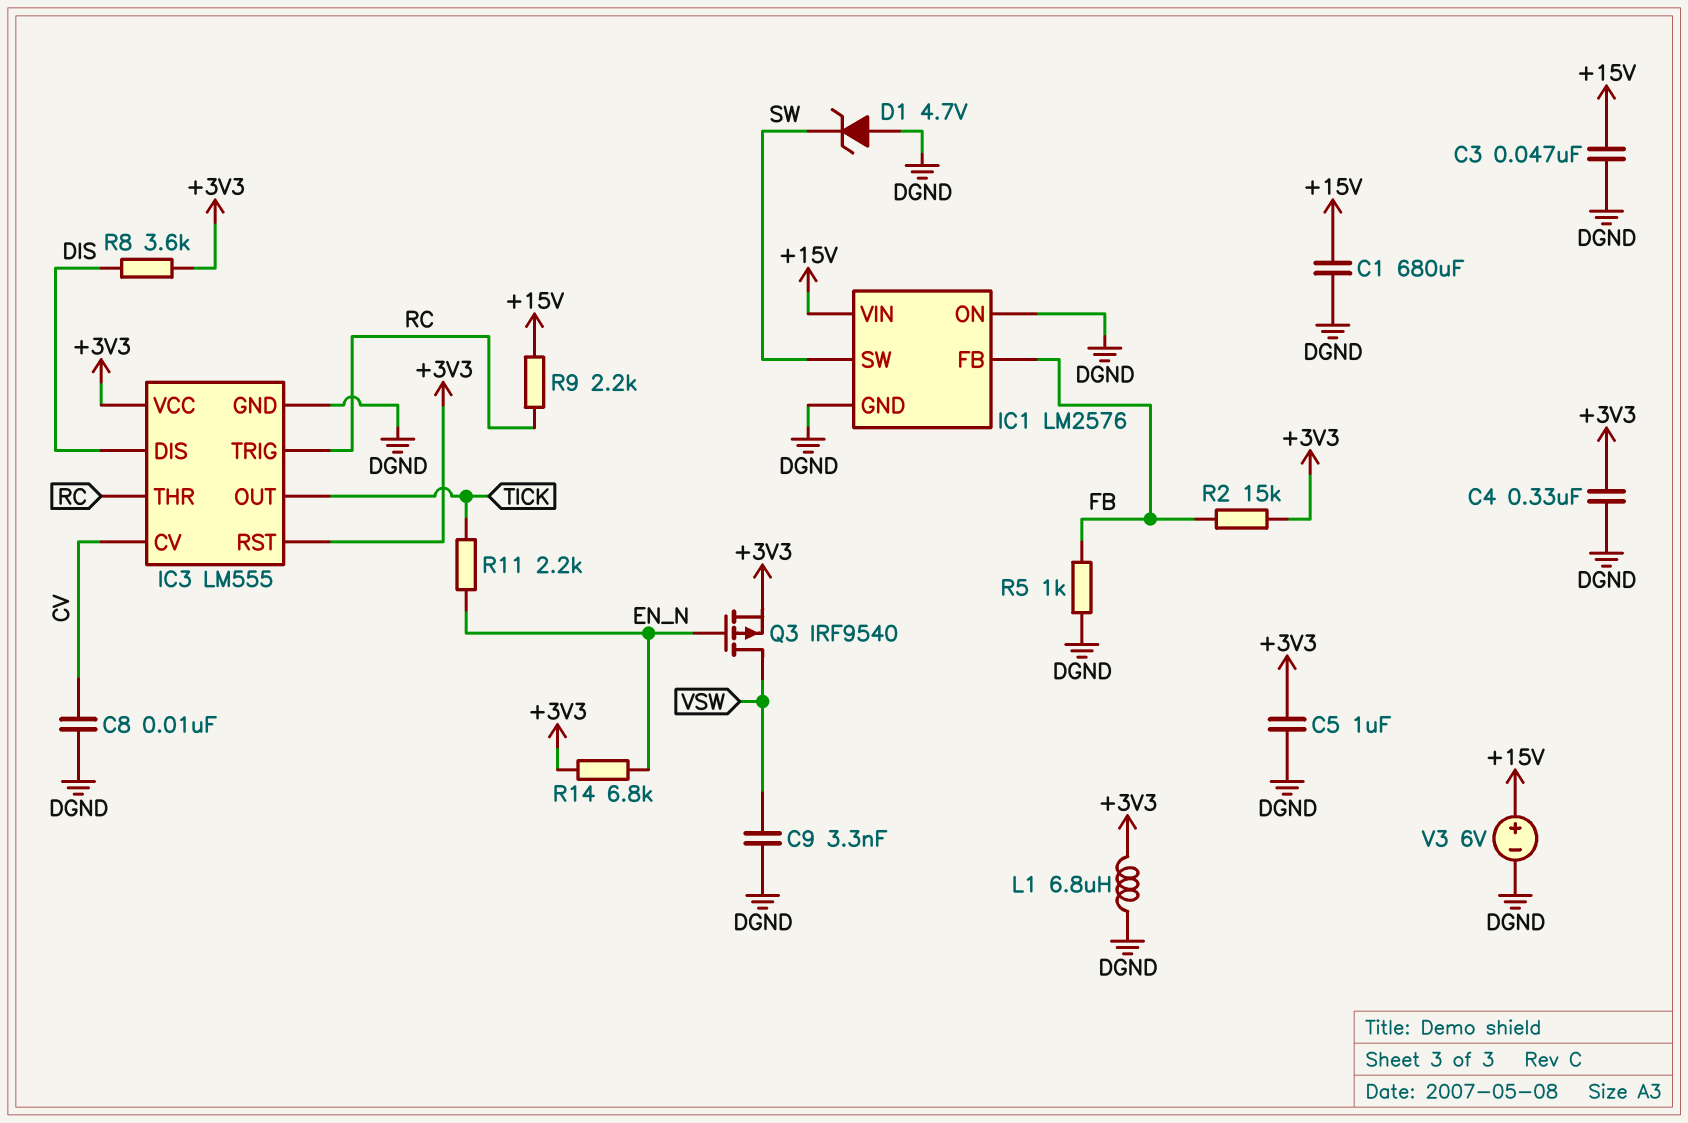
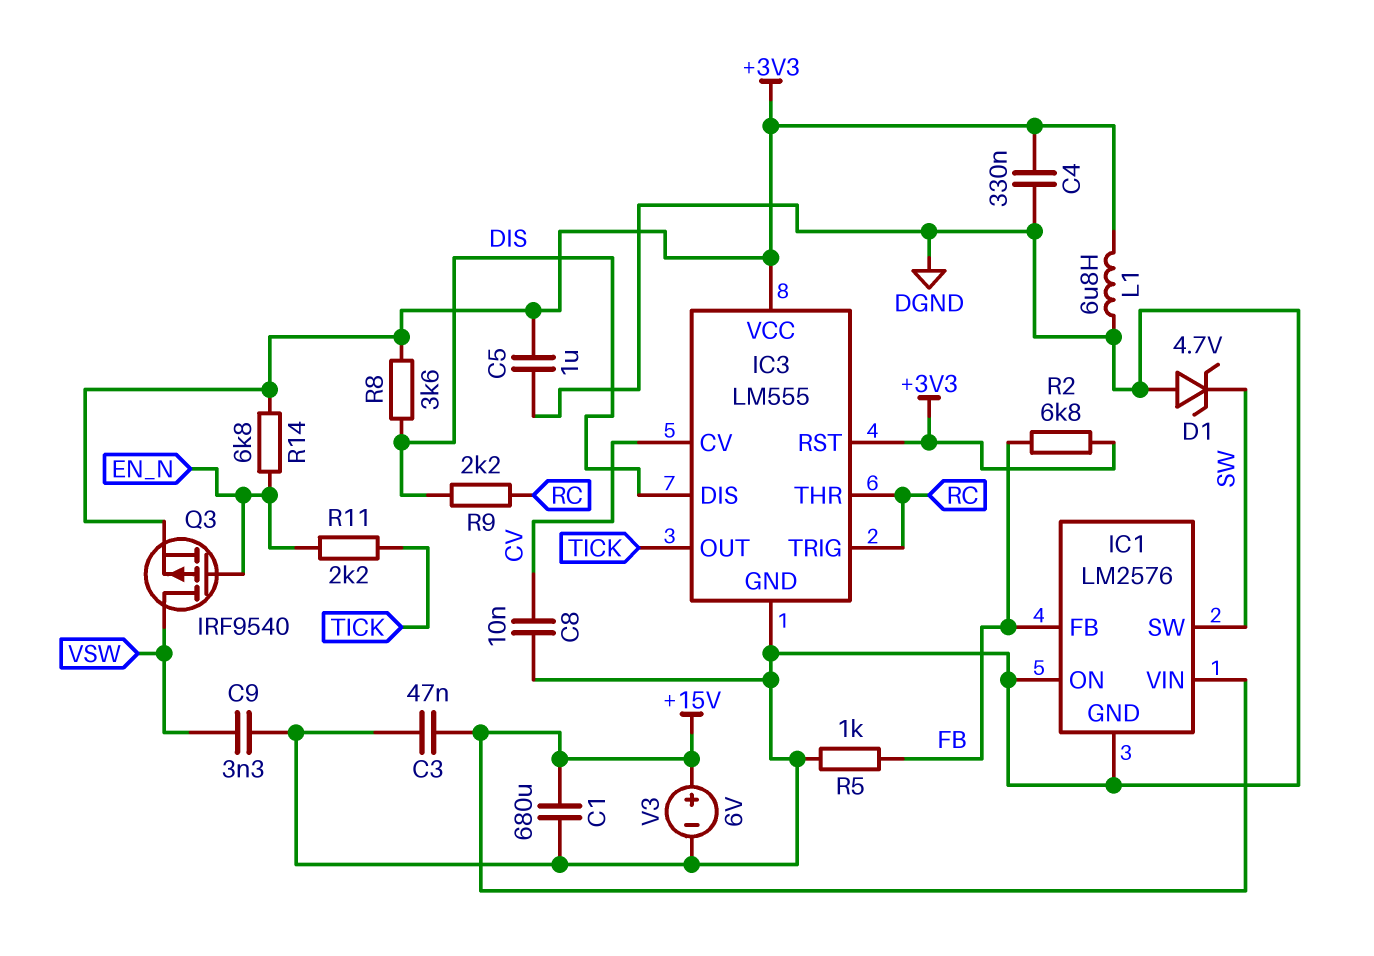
R2: 15k (+3V3, FB) -> 6.8k (+3V3, FB)
R9: 2.2k (+15V, RC) -> 2.2k (DIS, RC)

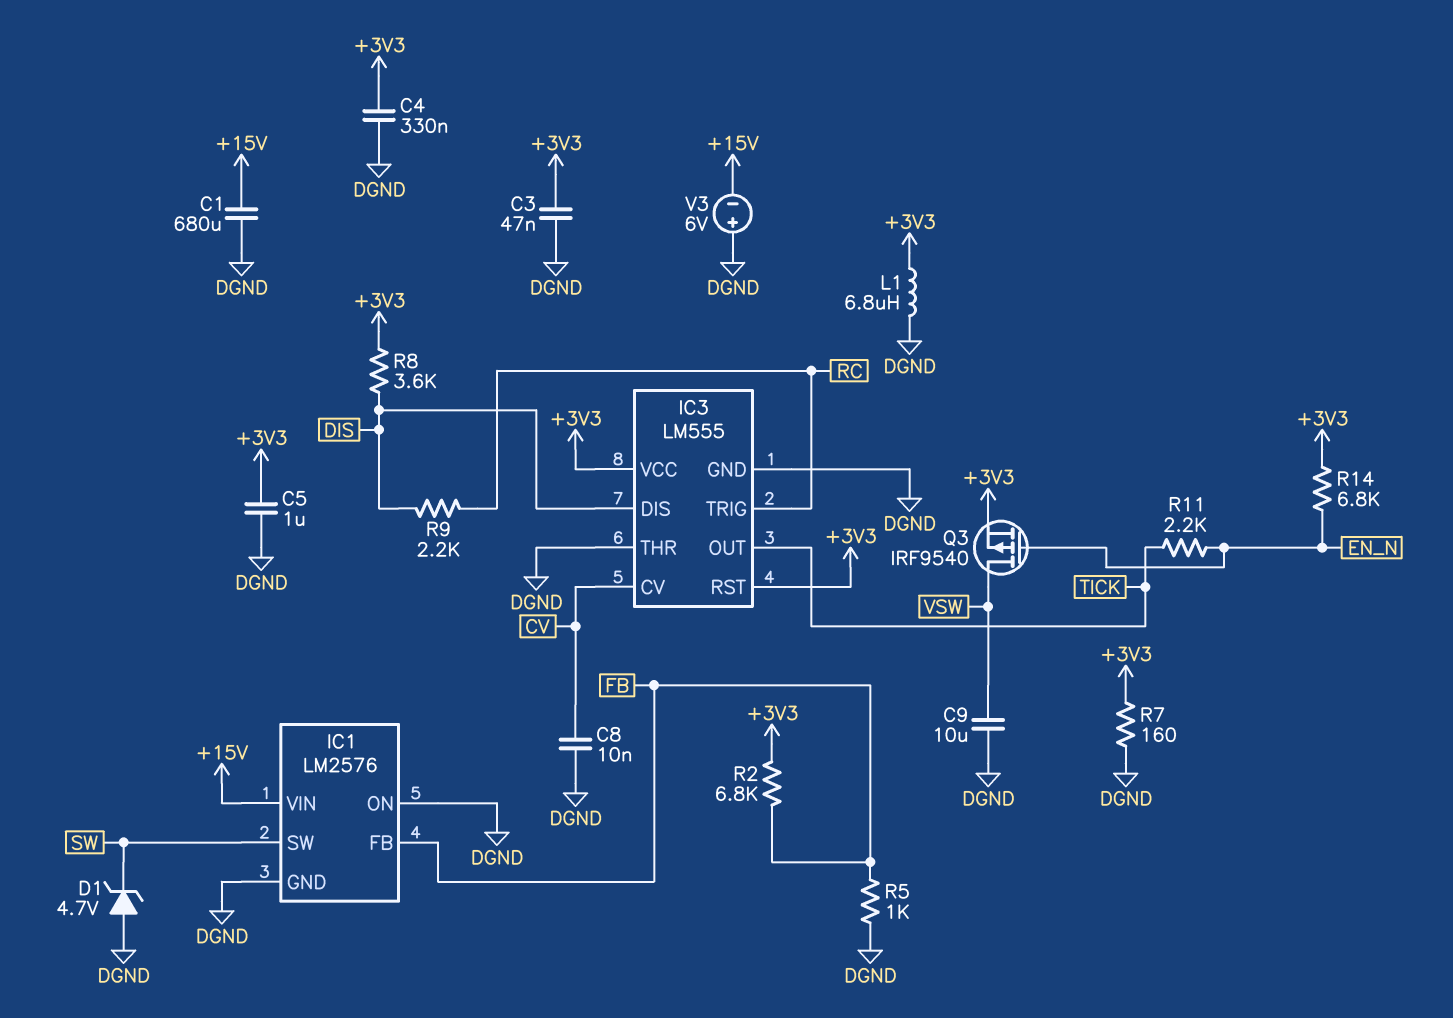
C3: 47nF (+15V, DGND) -> 47nF (+3V3, DGND)
C9: 3.3nF (DGND, VSW) -> 10uF (DGND, VSW)
IC3 pin THR: RC -> DGND
R7: none -> 160 (+3V3, DGND)
V3: 6V (plus +15V, minus DGND) -> 6V (plus DGND, minus +15V)

